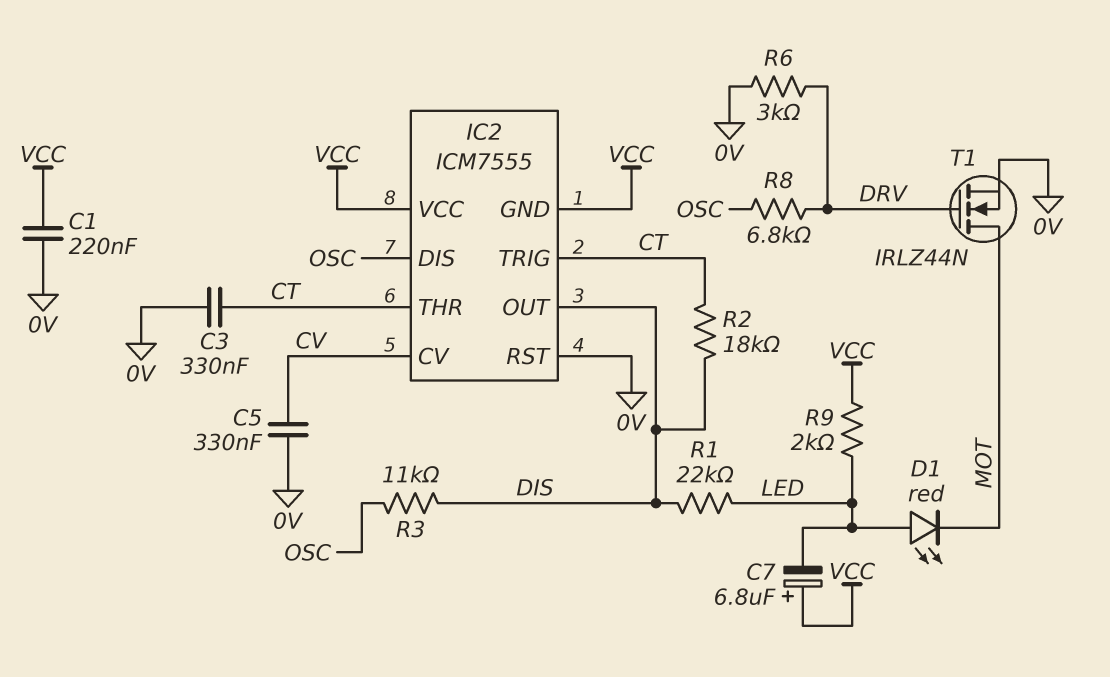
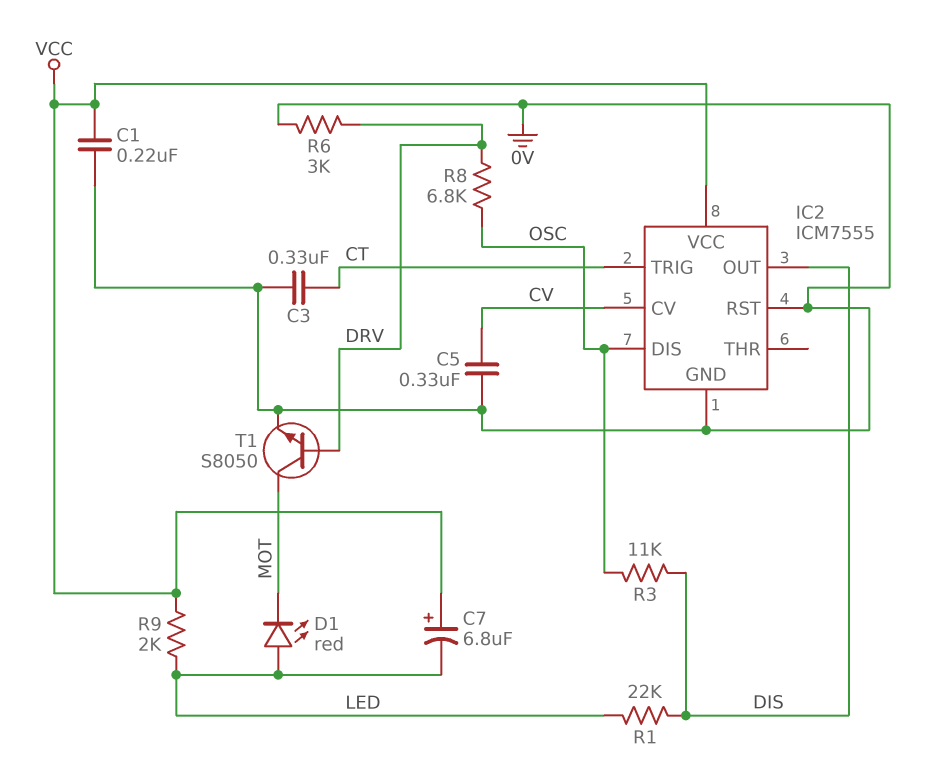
IC2 pin GND: VCC -> 0V
IC2 pin THR: CT -> none
R2: 18k (CT, DIS) -> none
T1: NMOS IRLZ44N (G DRV, D MOT, S 0V) -> NPN S8050 (B DRV, C MOT, E 0V)

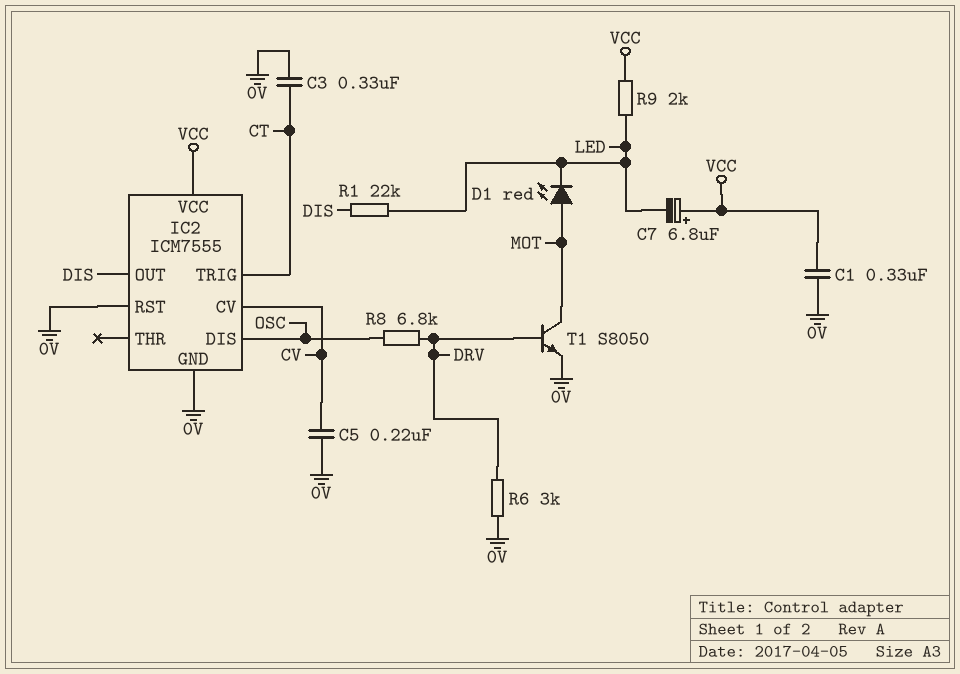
C1: 220nF (0V, VCC) -> 330nF (0V, VCC)
C5: 330nF (0V, CV) -> 220nF (0V, CV)
D1: LED red (A LED, K MOT) -> LED red (A MOT, K LED)
R3: 11k (DIS, OSC) -> none

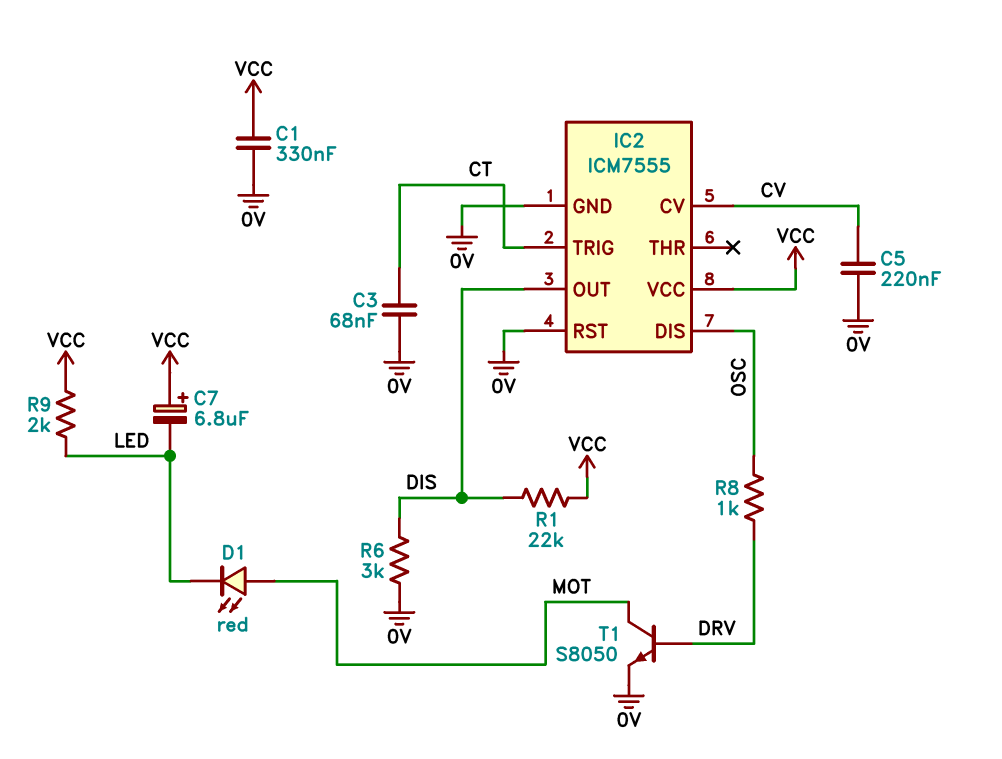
C3: 330nF (0V, CT) -> 68nF (0V, CT)
R1: 22k (DIS, LED) -> 22k (DIS, VCC)
R6: 3k (0V, DRV) -> 3k (0V, DIS)
R8: 6.8k (DRV, OSC) -> 1k (DRV, OSC)

